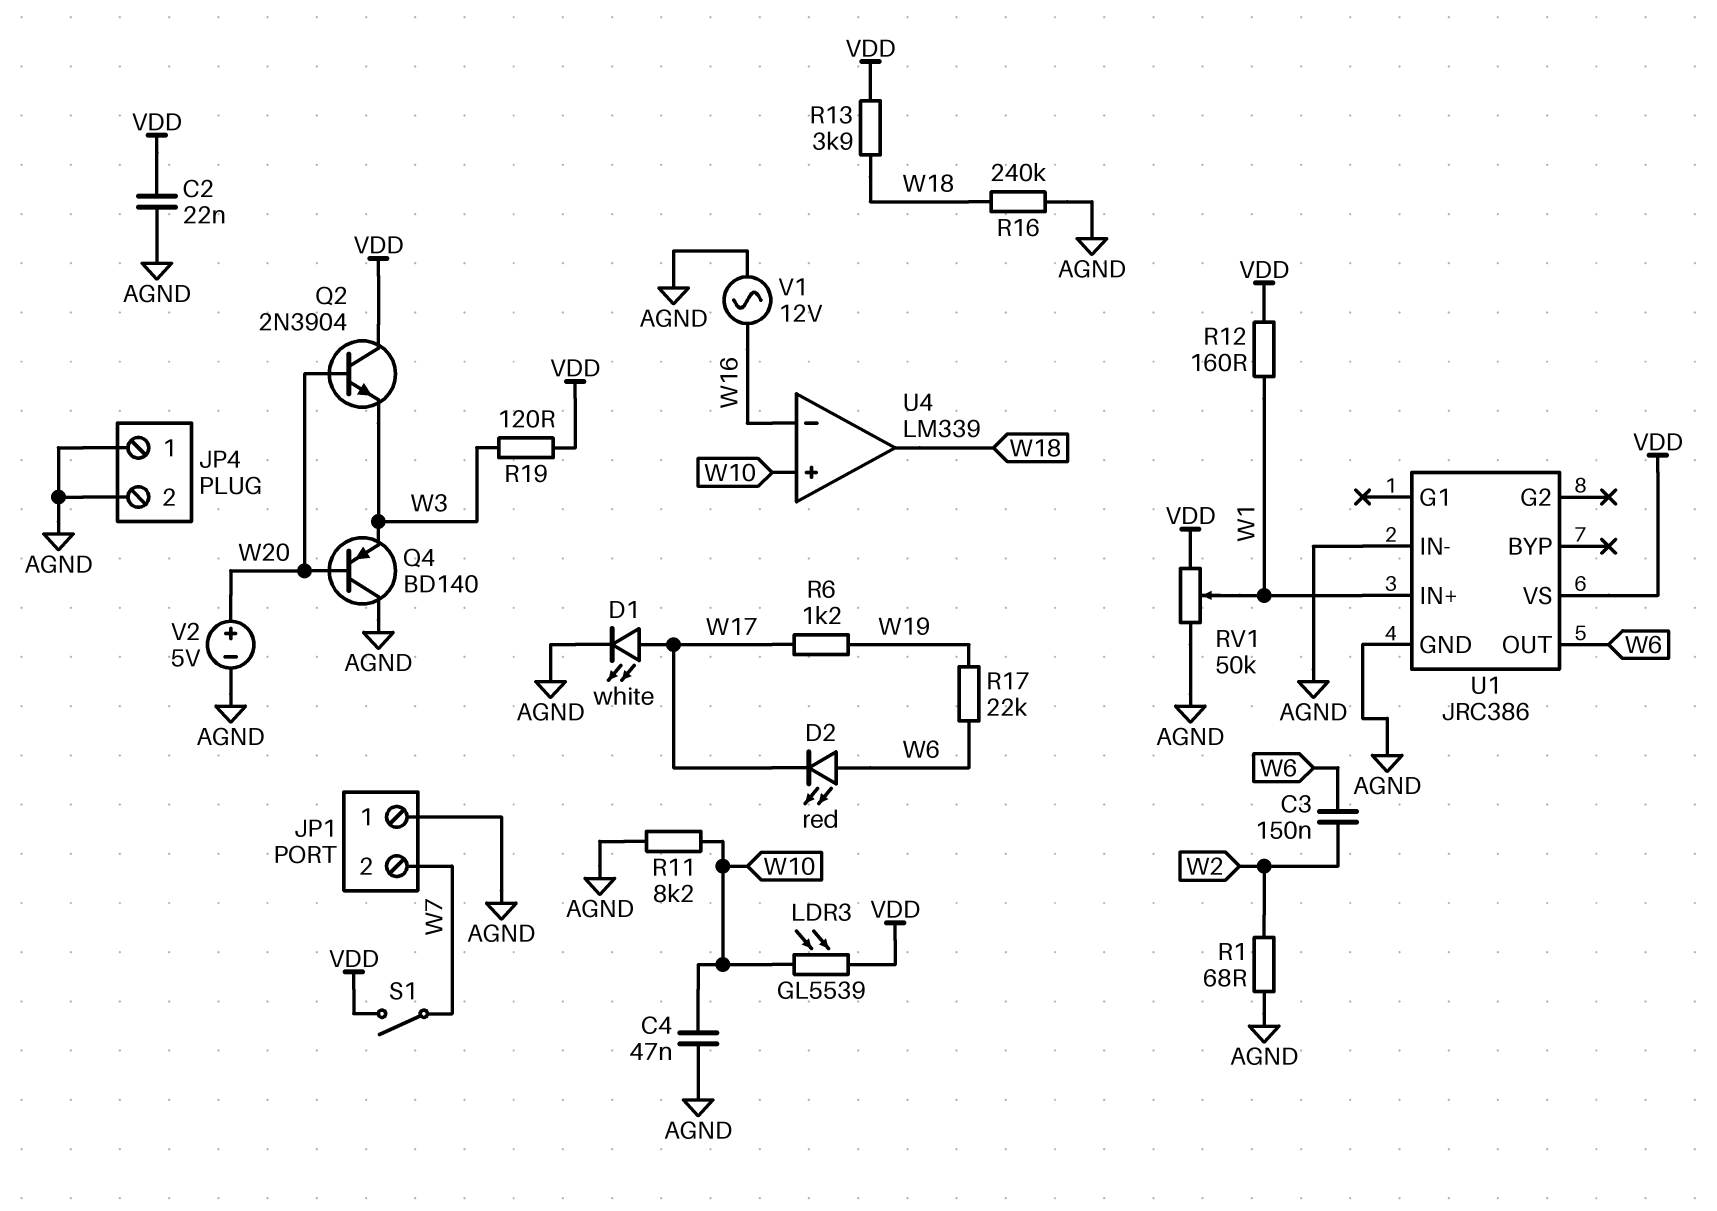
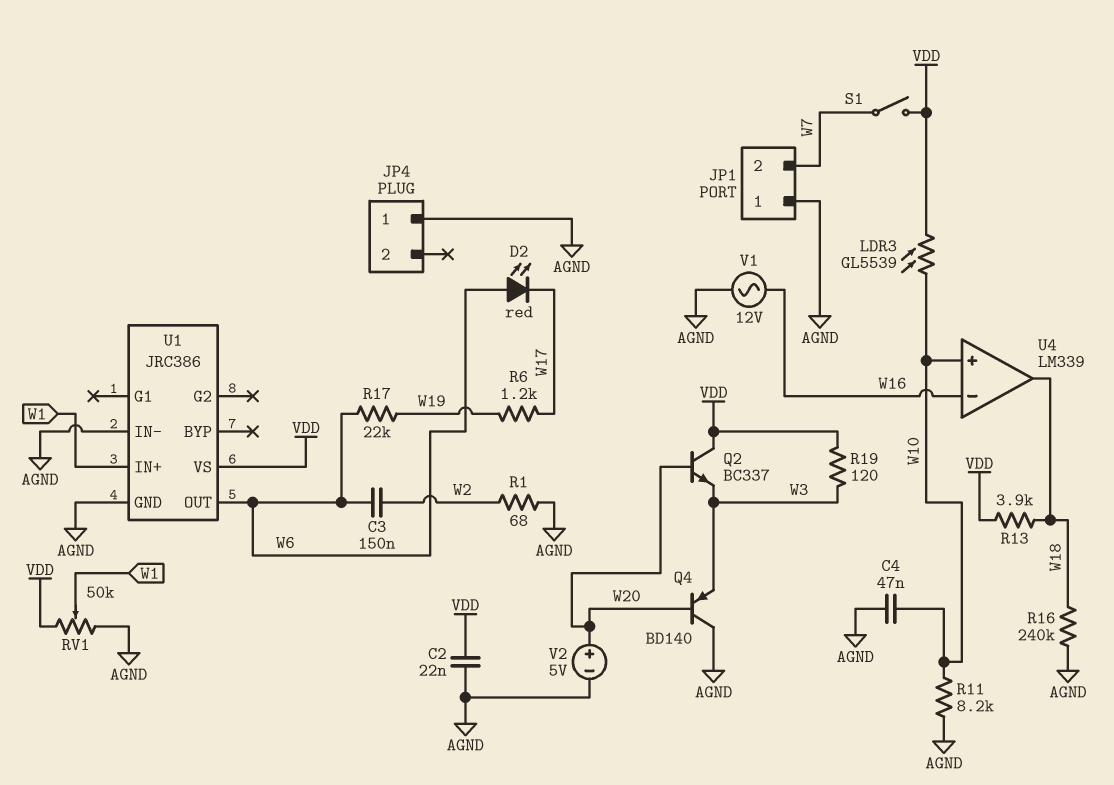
D1: LED white (A W17, K AGND) -> none
JP4 pin 2: AGND -> none
Q2: NPN 2N3904 (B W20, C VDD, E W3) -> NPN BC337 (B W20, C VDD, E W3)
R12: 160 (VDD, W1) -> none

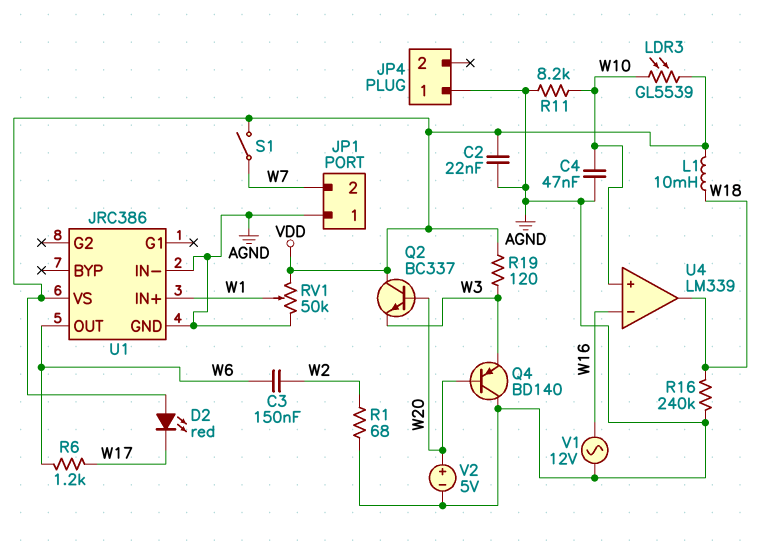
D2: LED red (A W6, K W17) -> LED red (A VDD, K W17)
L1: none -> 10mH (VDD, W18)
R6: 1.2k (W17, W19) -> 1.2k (W6, W17)
R13: 3.9k (VDD, W18) -> none
R17: 22k (W6, W19) -> none

